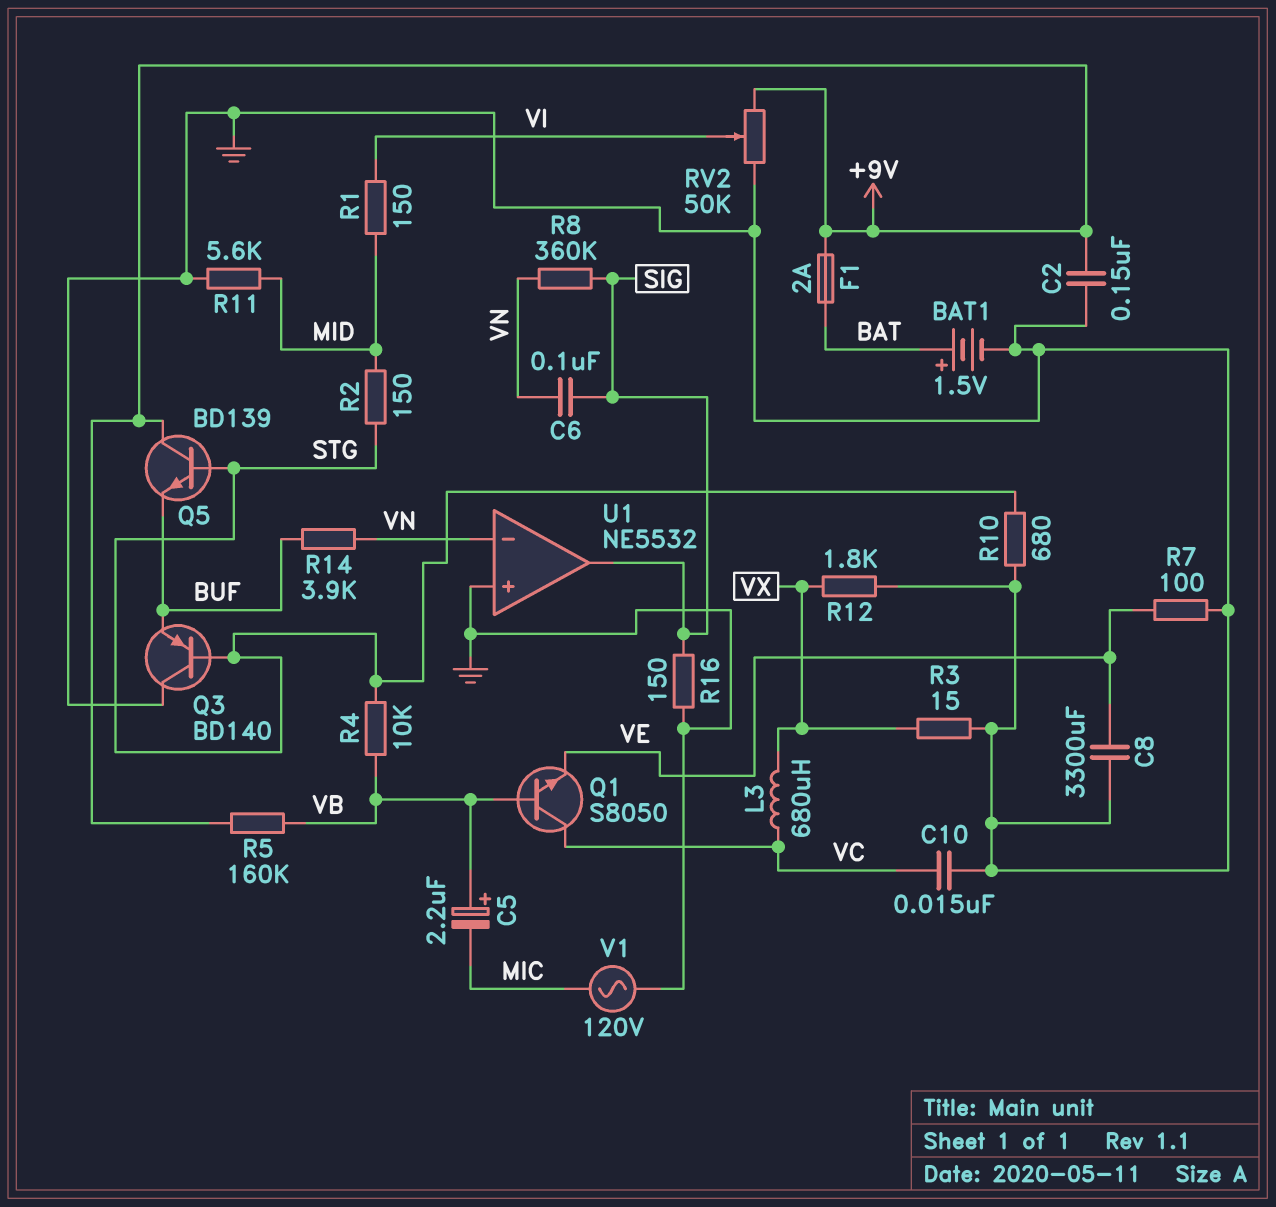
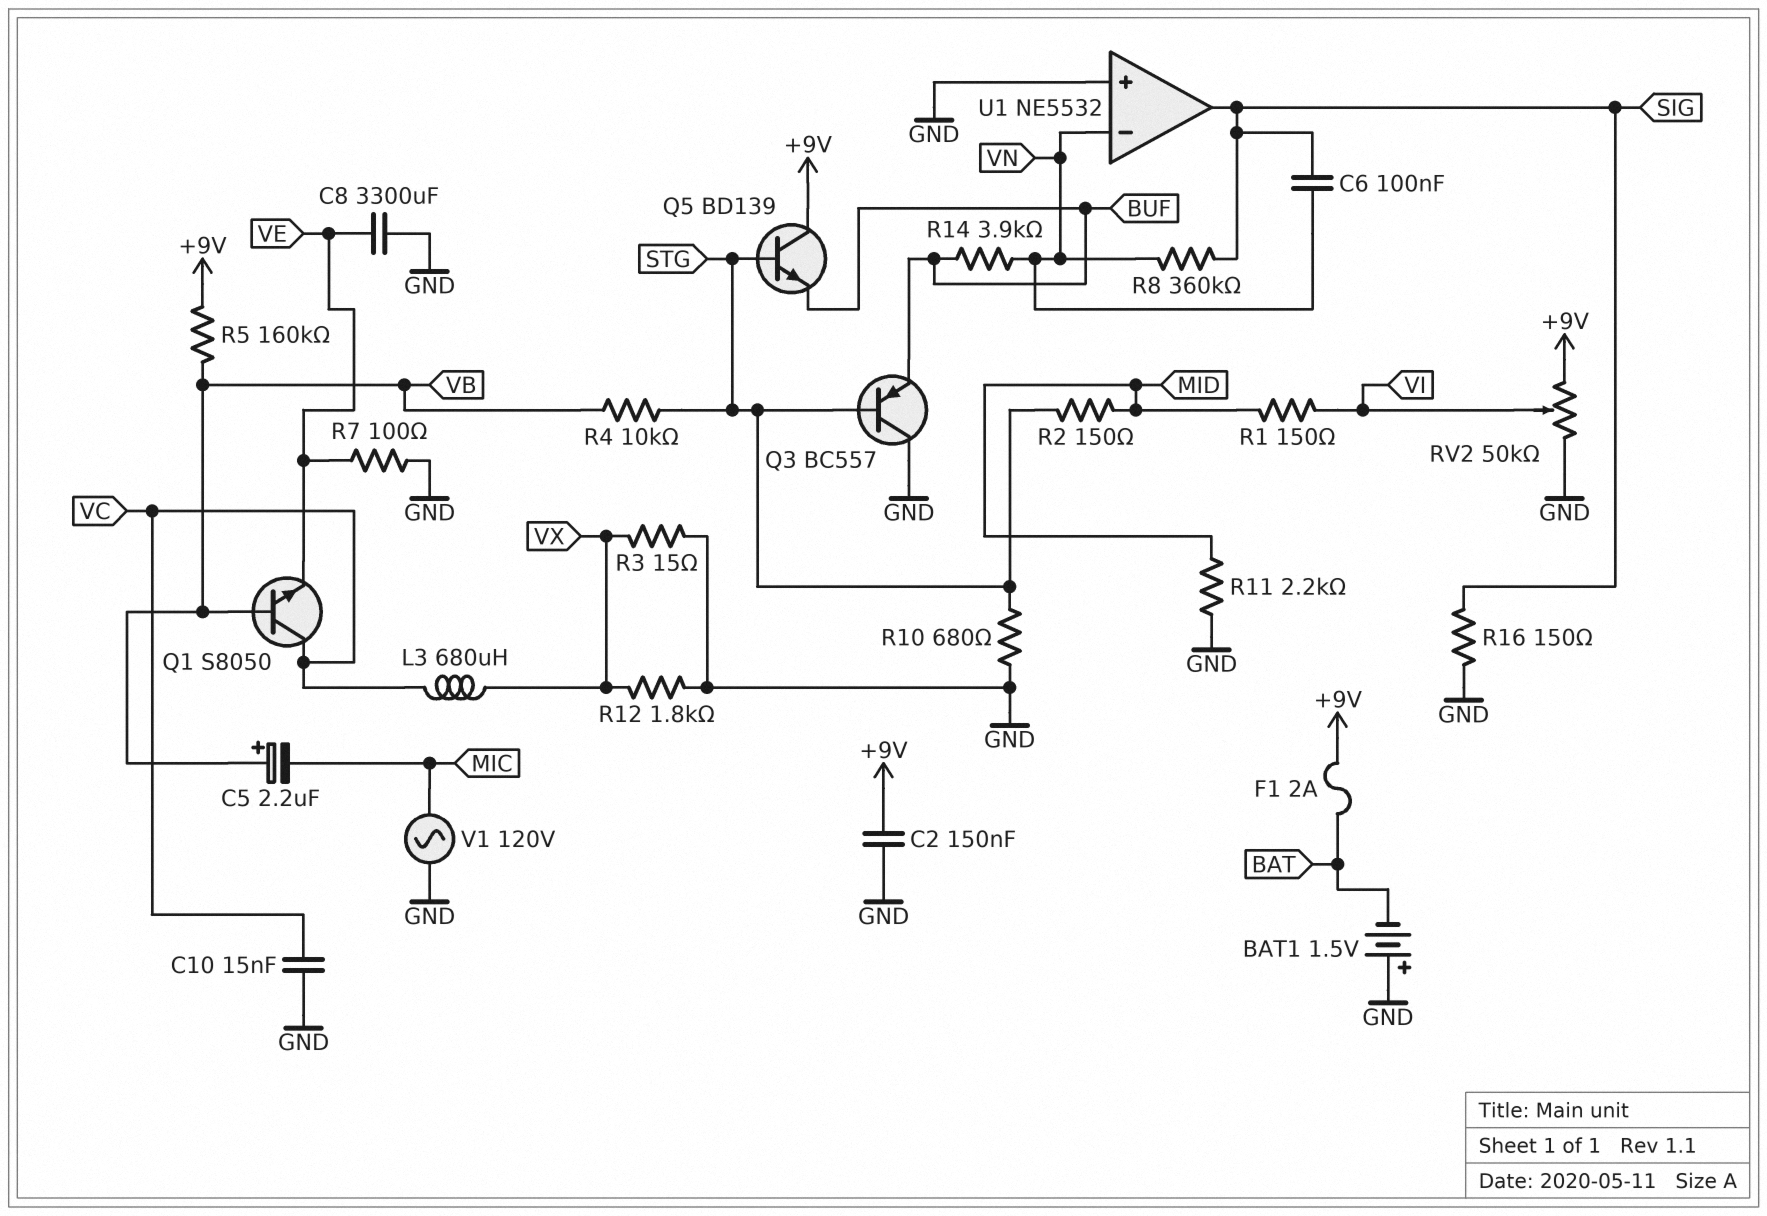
BAT1: 1.5V (plus BAT, minus GND) -> 1.5V (plus GND, minus BAT)
Q3: PNP BD140 (B STG, C GND, E BUF) -> PNP BC557 (B STG, C GND, E BUF)
R11: 5.6k (GND, MID) -> 2.2k (GND, MID)

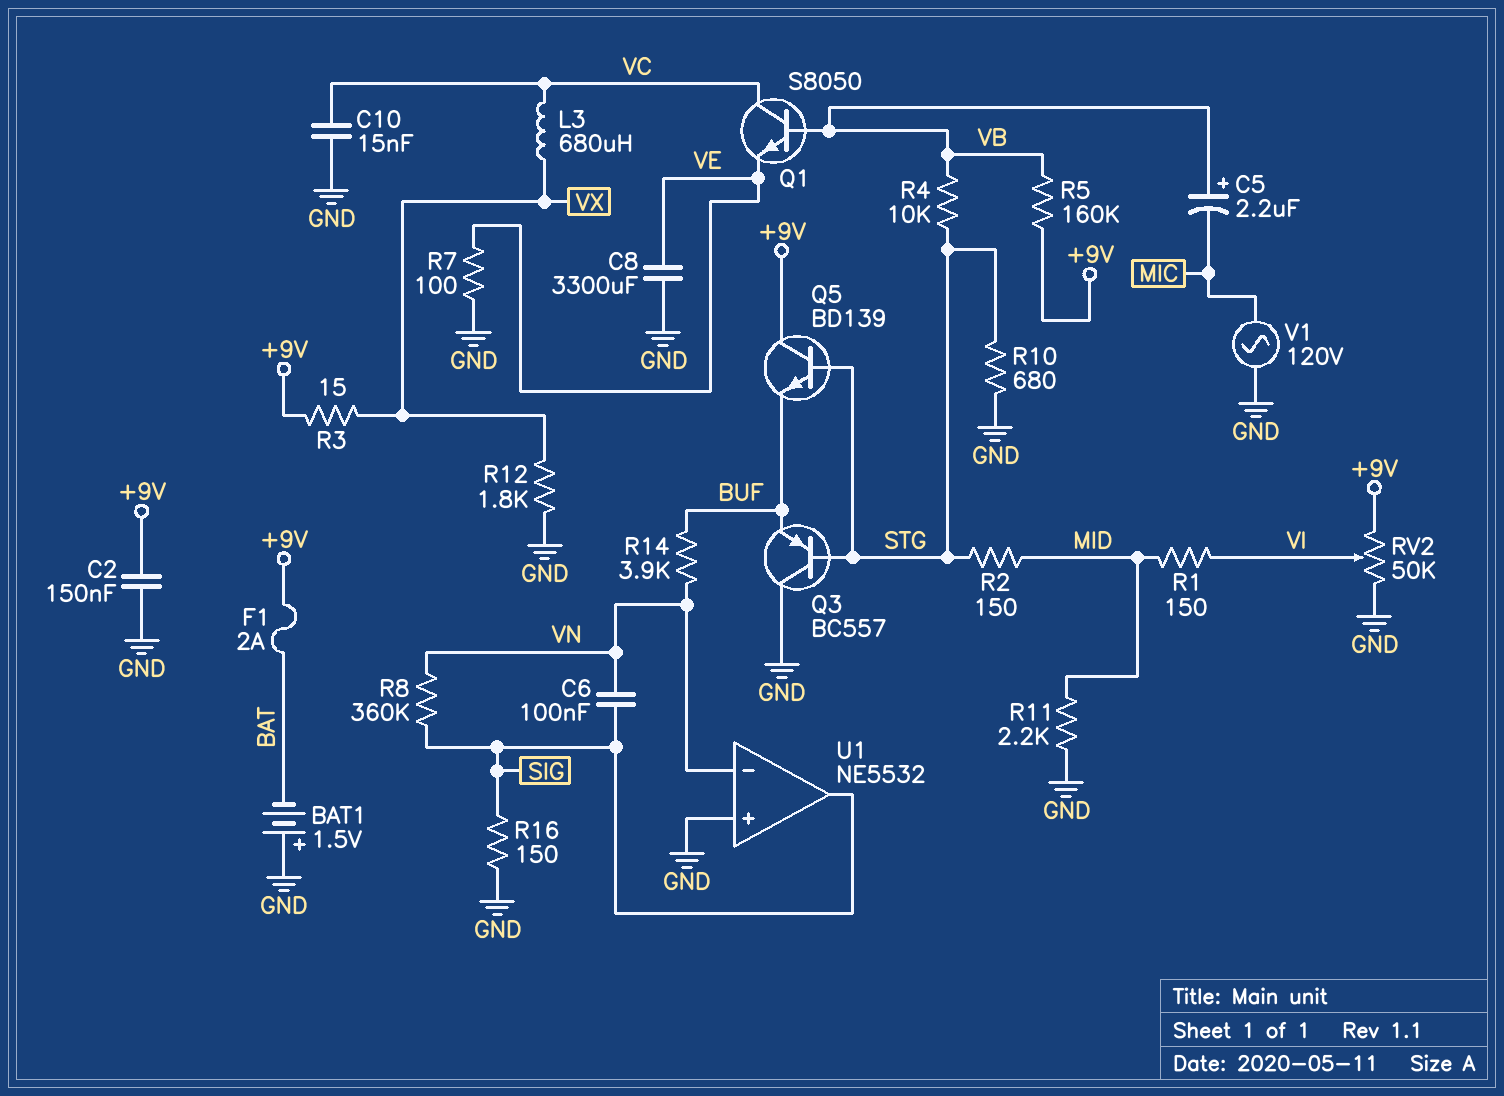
R3: 15 (GND, VX) -> 15 (+9V, VX)

